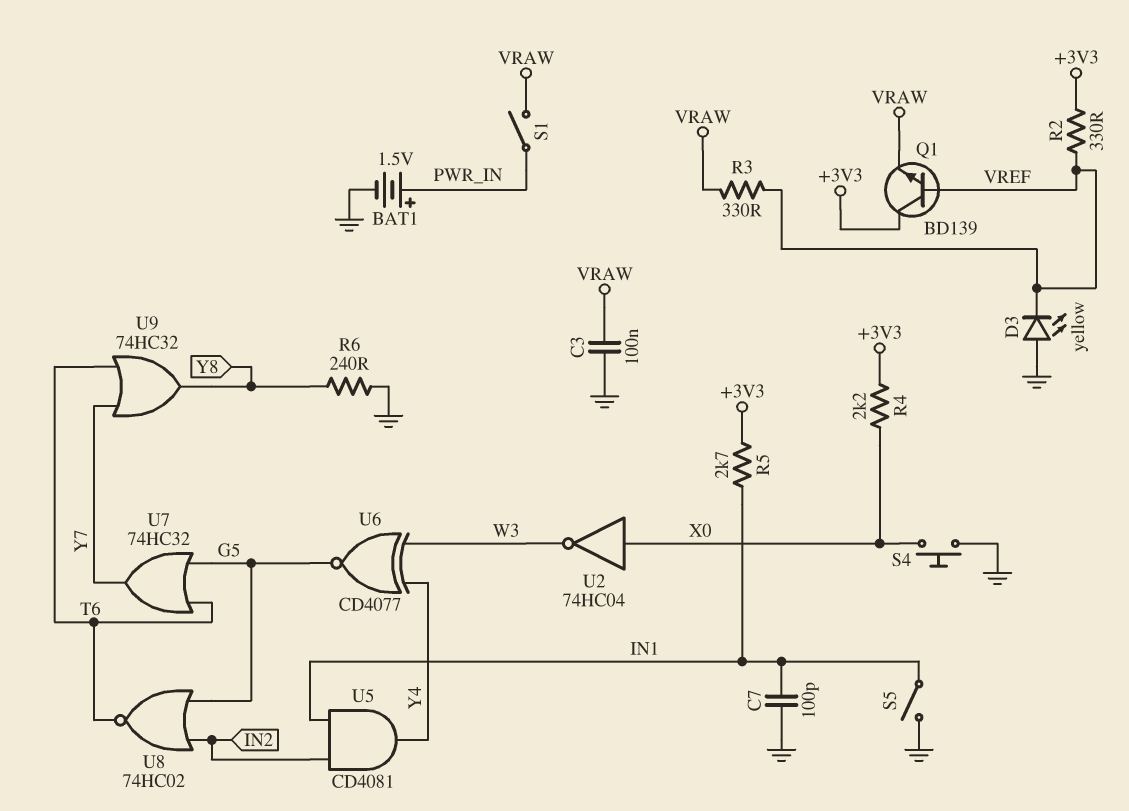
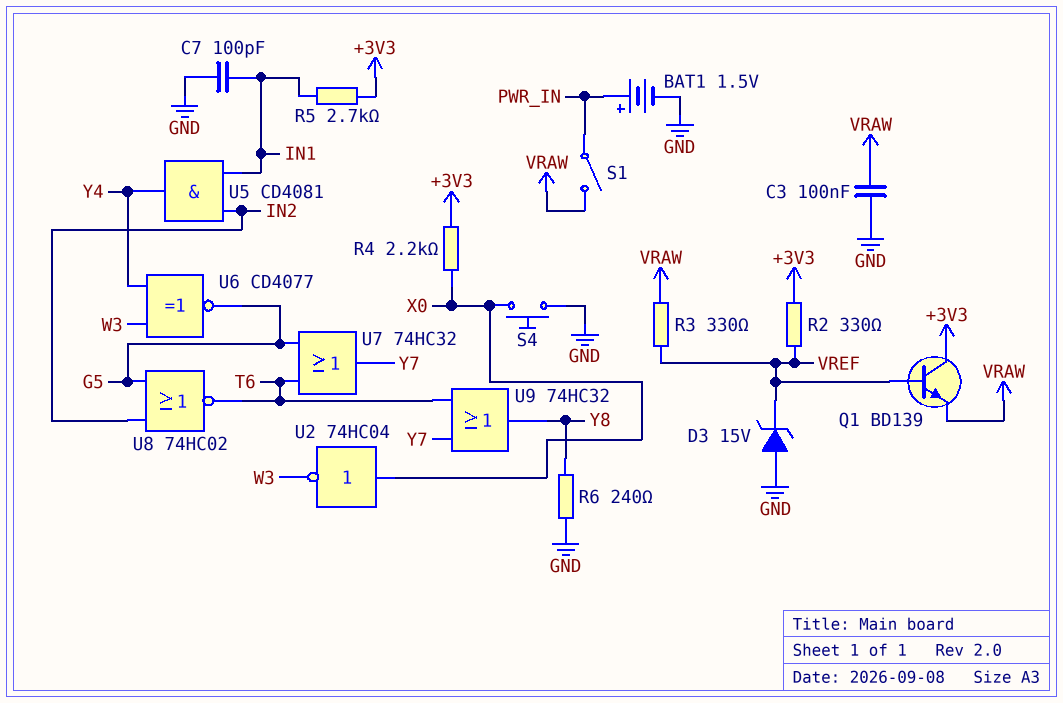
D3: LED yellow (A GND, K VREF) -> zener 15V (A GND, K VREF)
S5: switch (GND, IN1) -> none

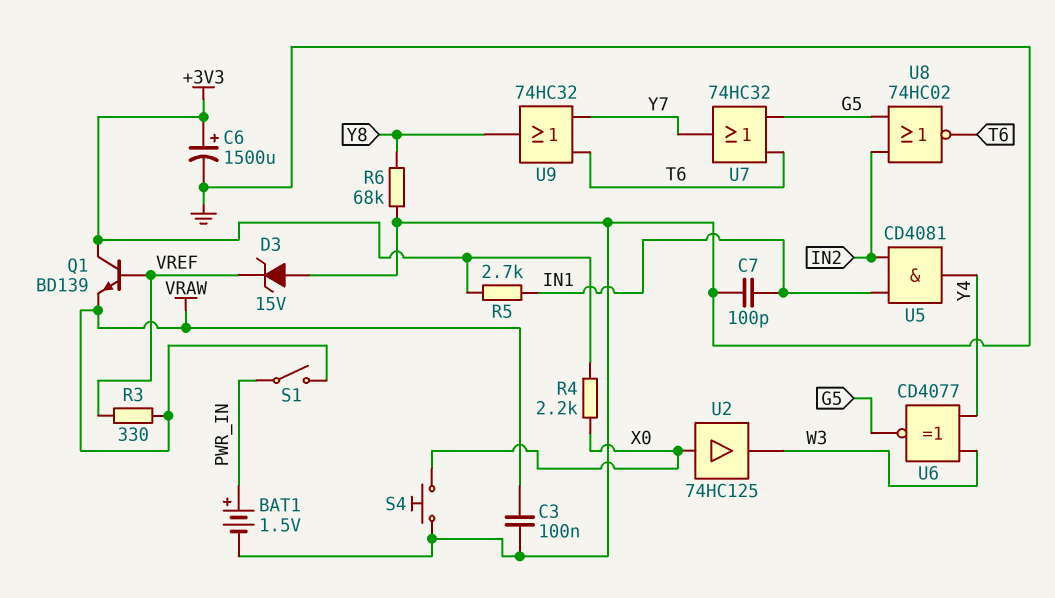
C6: none -> 1500uF (plus +3V3, minus GND)
R2: 330 (+3V3, VREF) -> none
R6: 240 (GND, Y8) -> 68k (GND, Y8)
U2: NOT 74HC04 (in X0, out W3) -> buffer 74HC125 (in X0, out W3)

